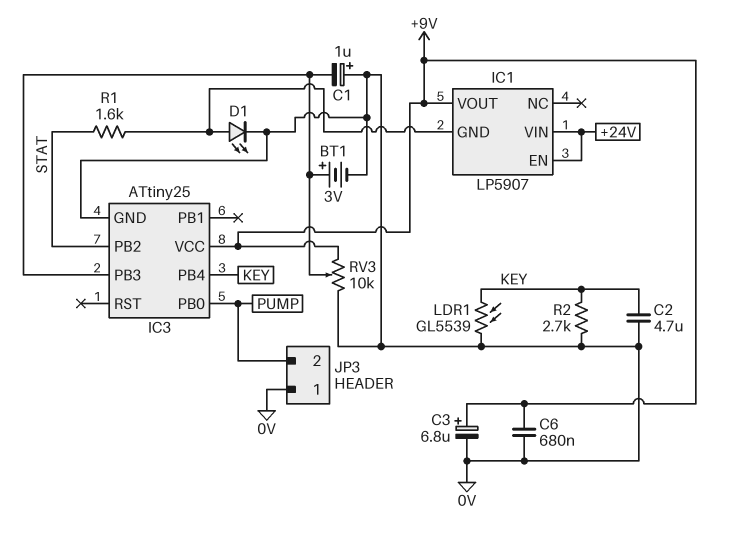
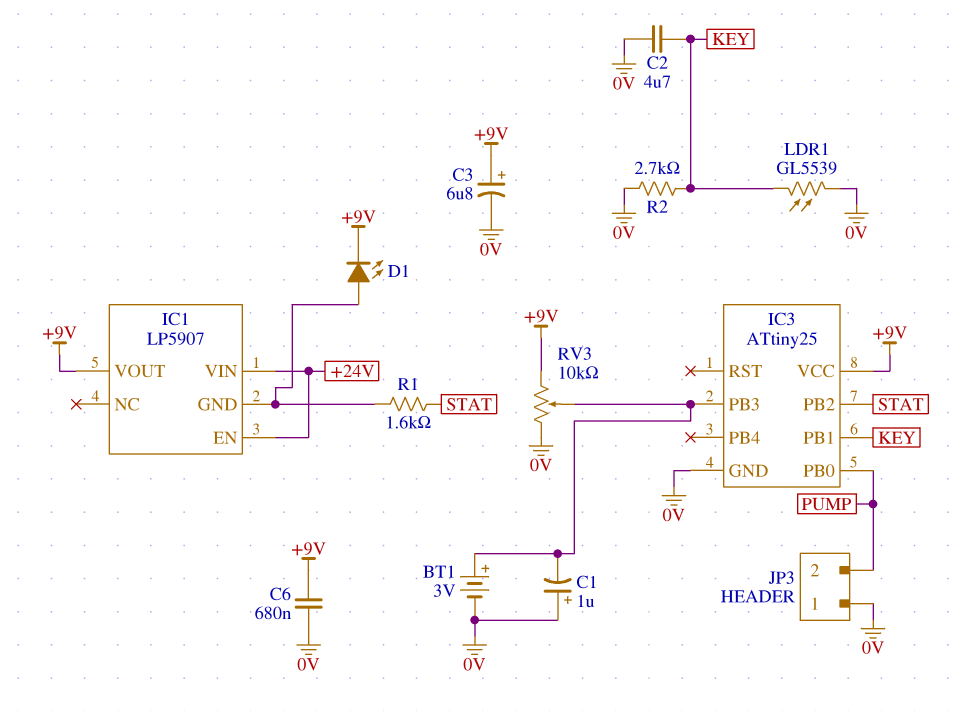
D1: LED (A IC1/GND, K 0V) -> LED (A IC1/GND, K +9V)
IC3 pin PB1: none -> KEY
IC3 pin PB4: KEY -> none

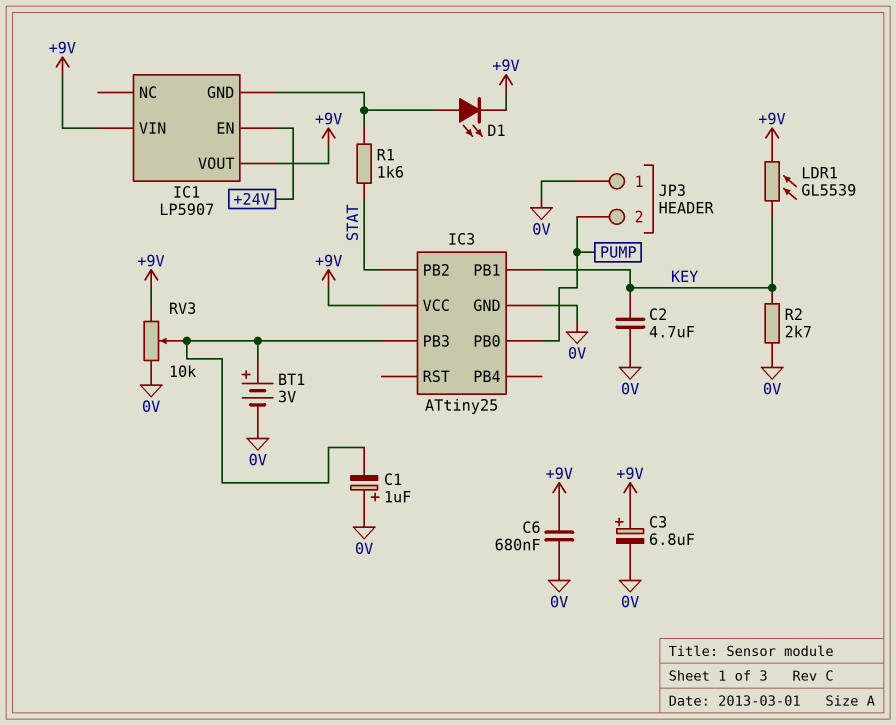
IC1 pin VIN: +24V -> +9V
LDR1: GL5539 (0V, KEY) -> GL5539 (+9V, KEY)

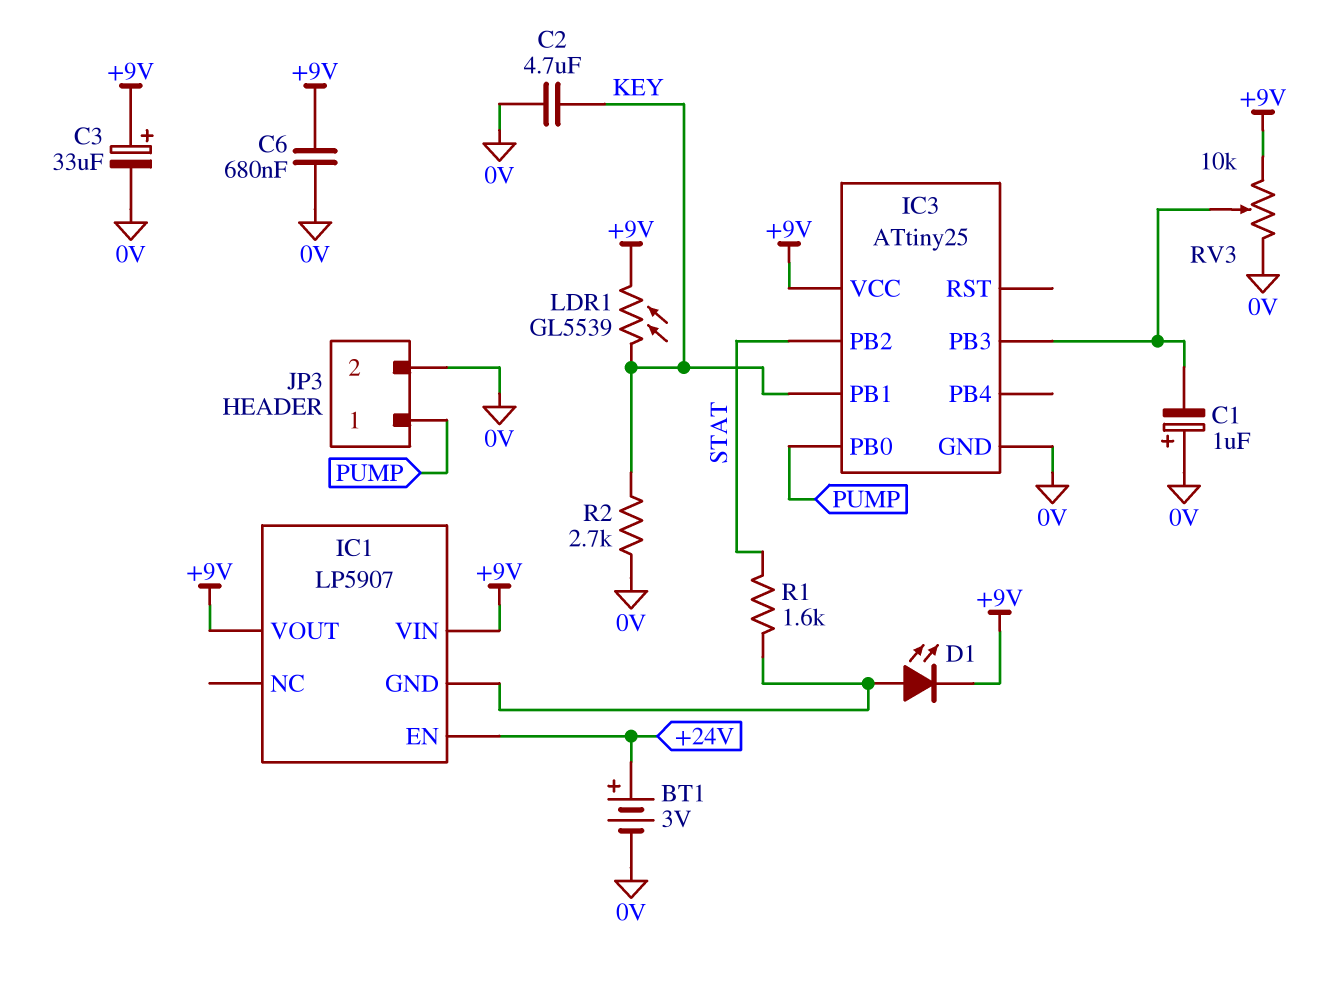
BT1: 3V (plus IC3/PB3, minus 0V) -> 3V (plus +24V, minus 0V)
C3: 6.8uF (plus +9V, minus 0V) -> 33uF (plus +9V, minus 0V)
JP3 pin 1: 0V -> PUMP
JP3 pin 2: PUMP -> 0V

